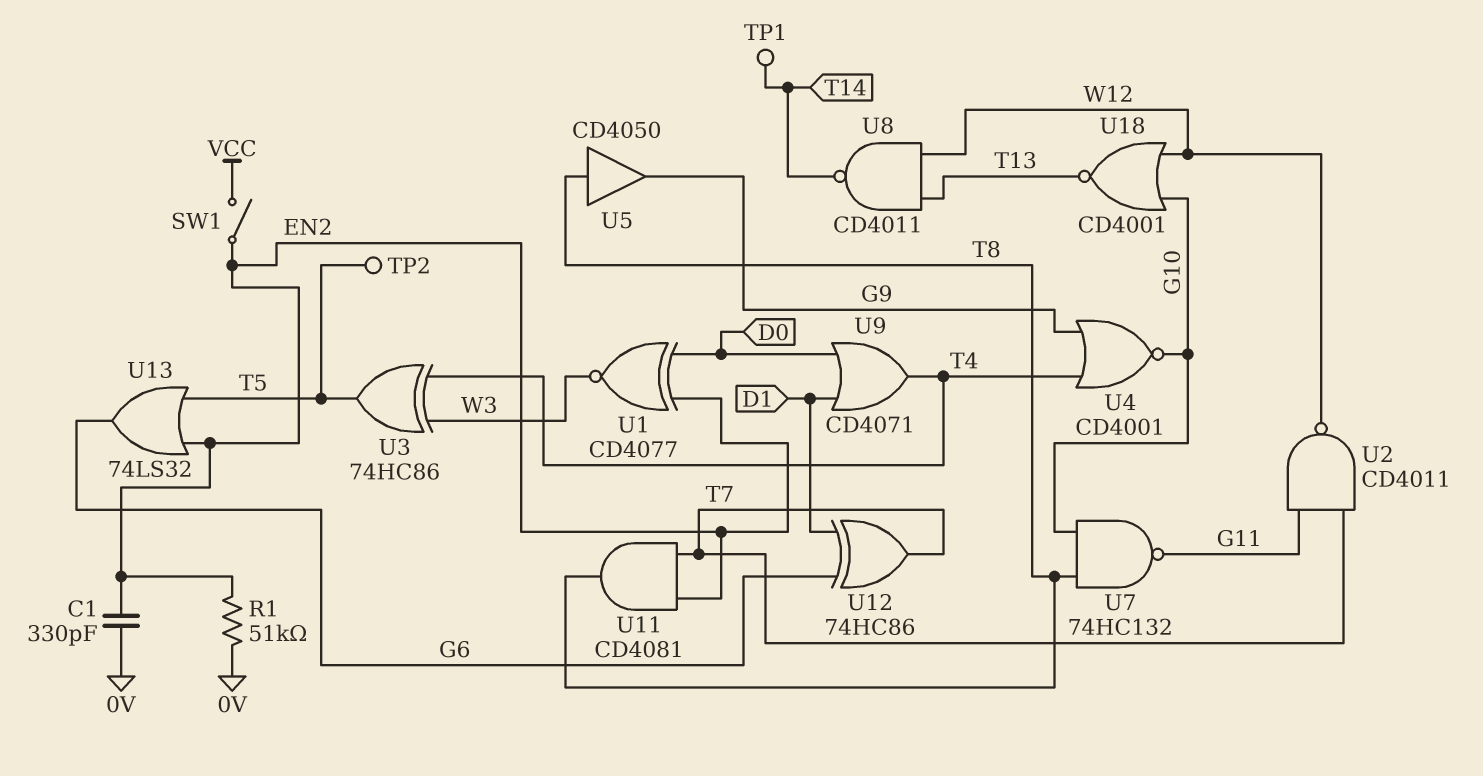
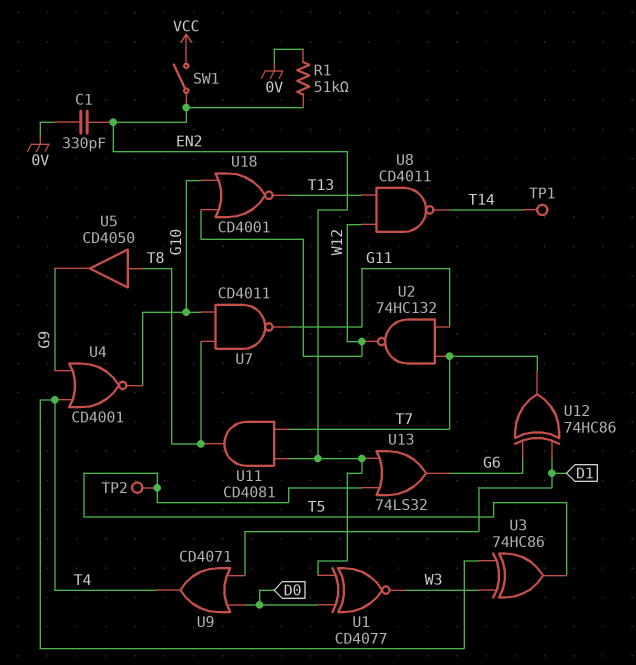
U2: NAND CD4011 (in G11, in T7, out W12) -> NAND 74HC132 (in G11, in T7, out W12)
U7: NAND 74HC132 (in G10, in T8, out G11) -> NAND CD4011 (in G10, in T8, out G11)

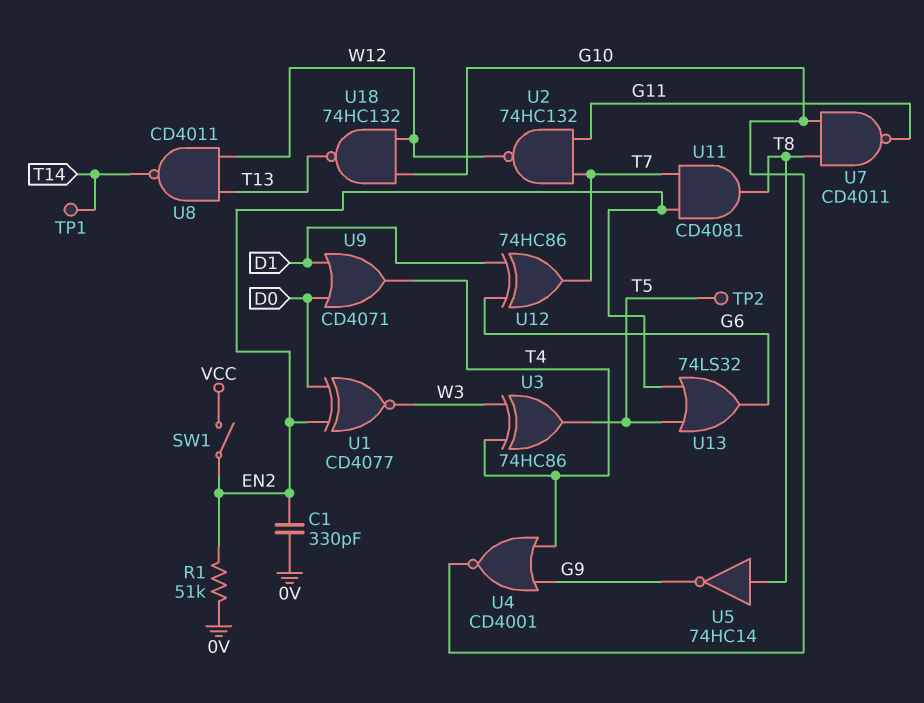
U5: buffer CD4050 (in T8, out G9) -> NOT 74HC14 (in T8, out G9)
U18: NOR CD4001 (in G10, in W12, out T13) -> NAND 74HC132 (in G10, in W12, out T13)

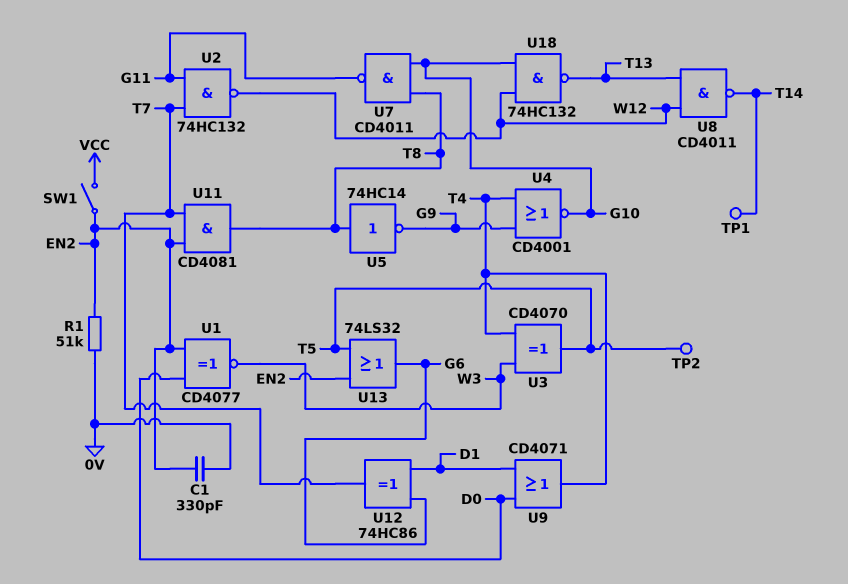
U3: XOR 74HC86 (in T4, in W3, out T5) -> XOR CD4070 (in T4, in W3, out T5)

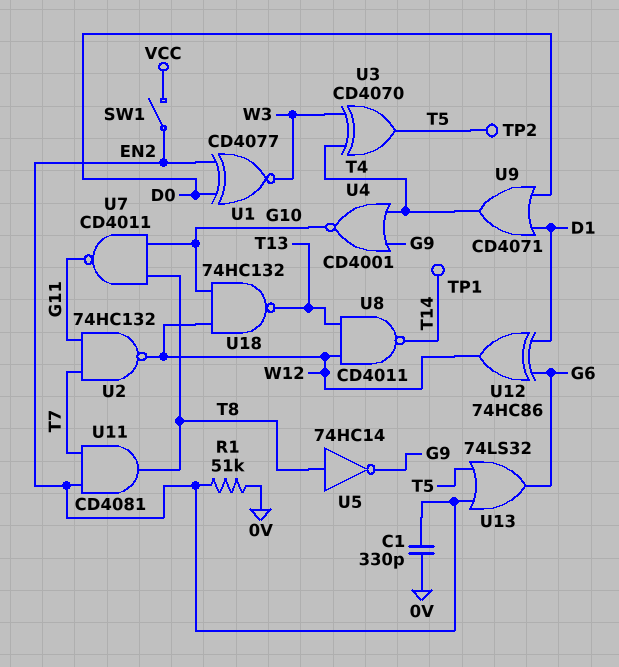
U12: XOR 74HC86 (in D1, in G6, out T7) -> XOR 74HC86 (in D1, in G6, out W12)

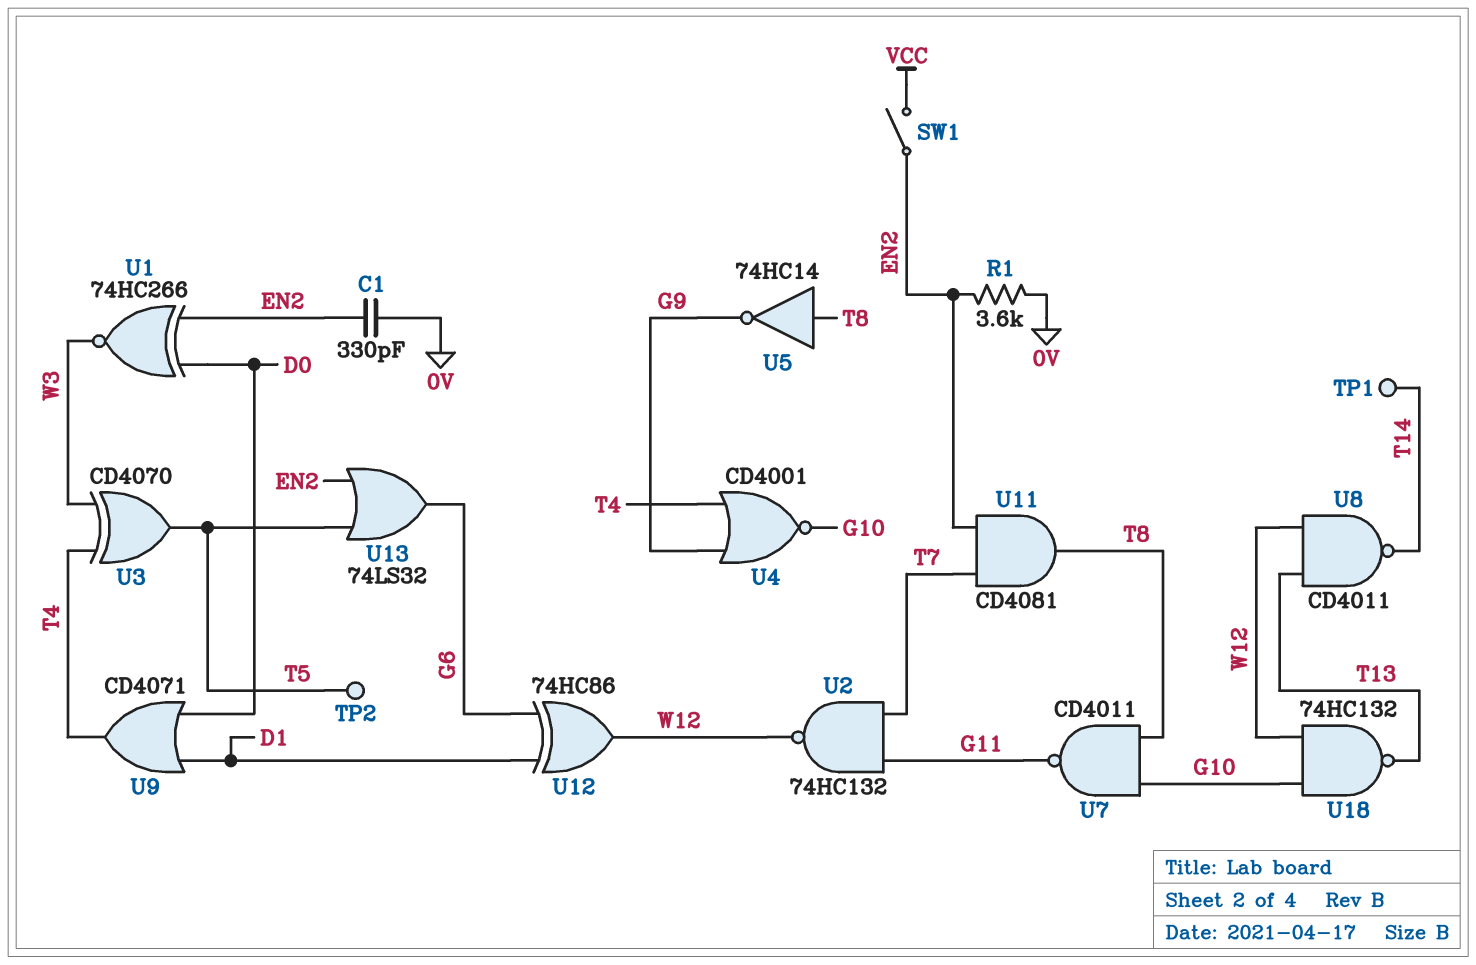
R1: 51k (0V, EN2) -> 3.6k (0V, EN2)
U1: XNOR CD4077 (in D0, in EN2, out W3) -> XNOR 74HC266 (in D0, in EN2, out W3)

